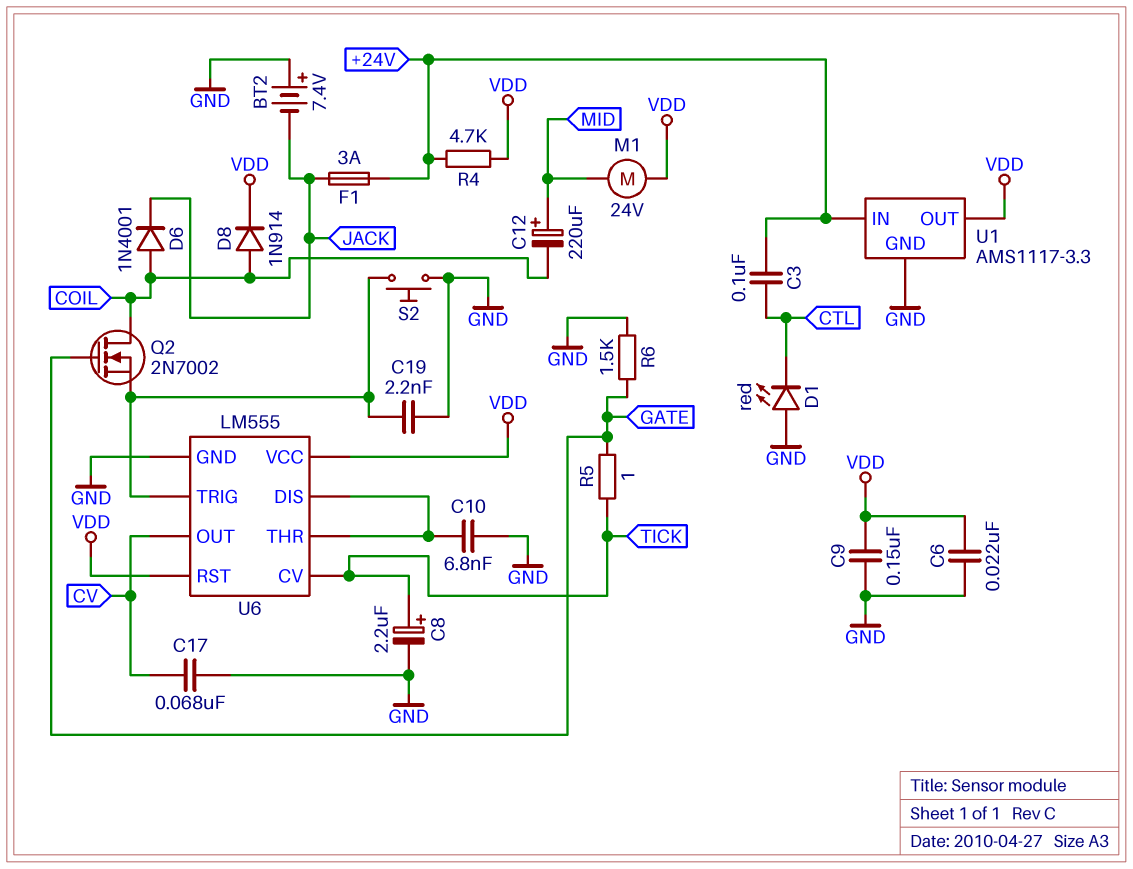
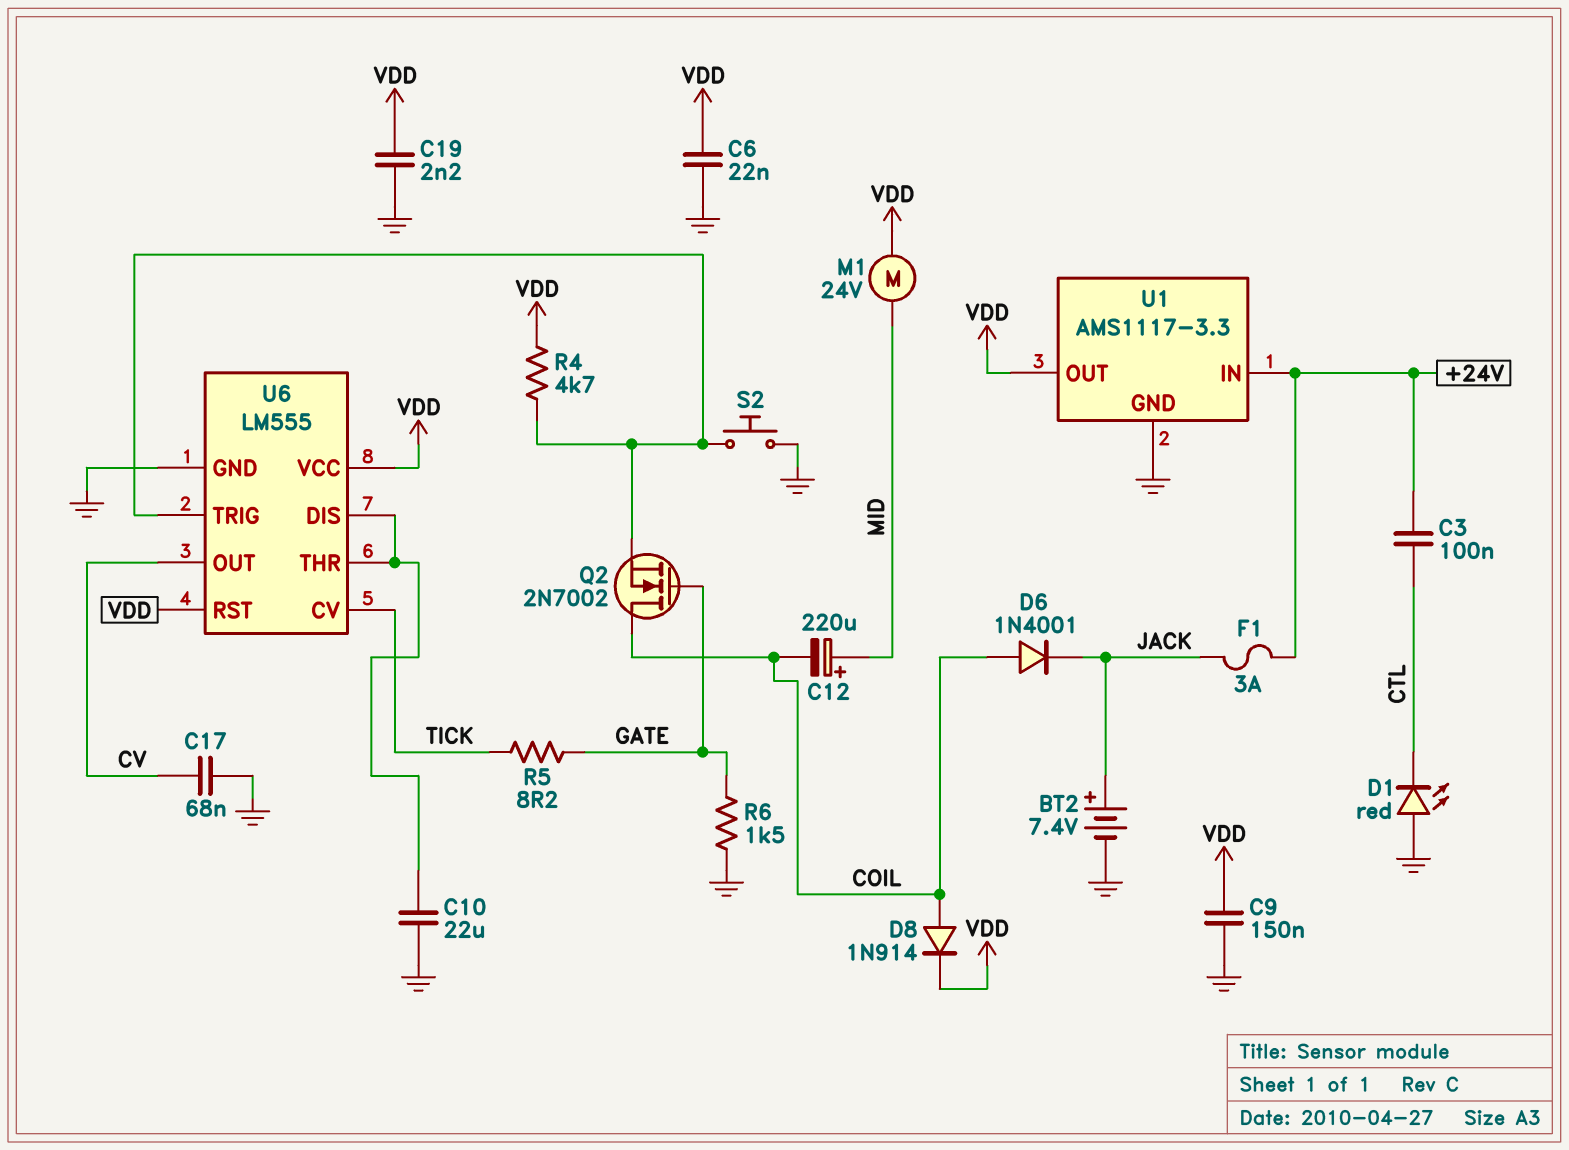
BT2: 7.4V (plus GND, minus JACK) -> 7.4V (plus JACK, minus GND)
C8: 2.2uF (plus TICK, minus GND) -> none
C10: 6.8nF (GND, U6/DIS) -> 22uF (GND, U6/DIS)
C19: 2.2nF (GND, U6/TRIG) -> 2.2nF (GND, VDD)
R4: 4.7k (+24V, VDD) -> 4.7k (U6/TRIG, VDD)
R5: 1 (GATE, TICK) -> 8.2 (GATE, TICK)

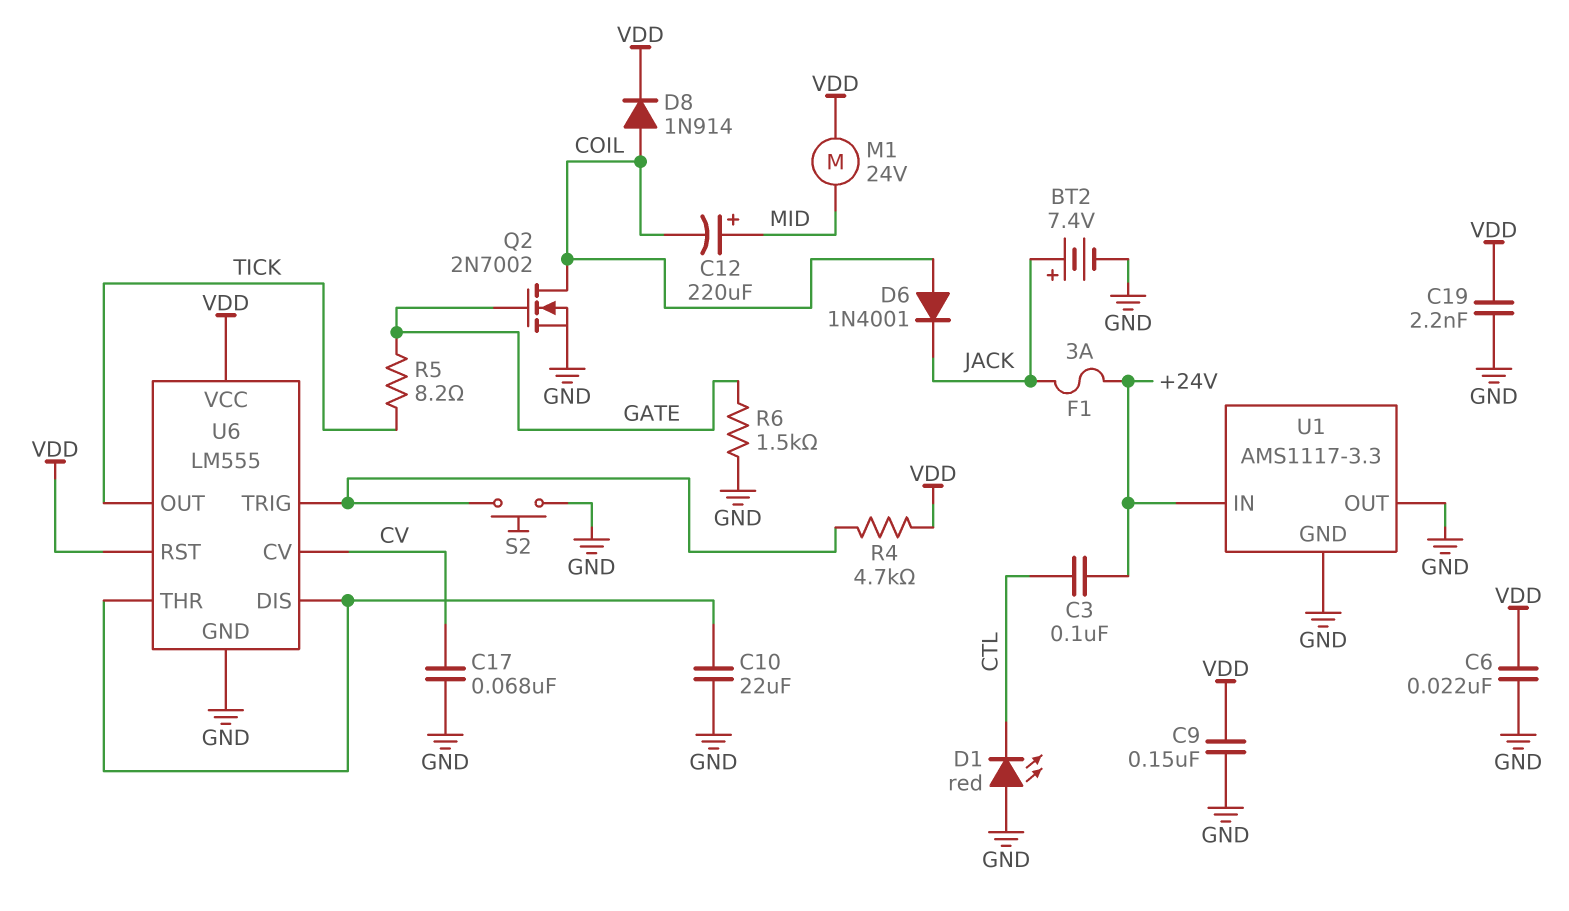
Q2: NMOS 2N7002 (G GATE, D COIL, S U6/TRIG) -> NMOS 2N7002 (G GATE, D COIL, S GND)
U1 pin OUT: VDD -> GND
U6 pin CV: TICK -> CV
U6 pin OUT: CV -> TICK

